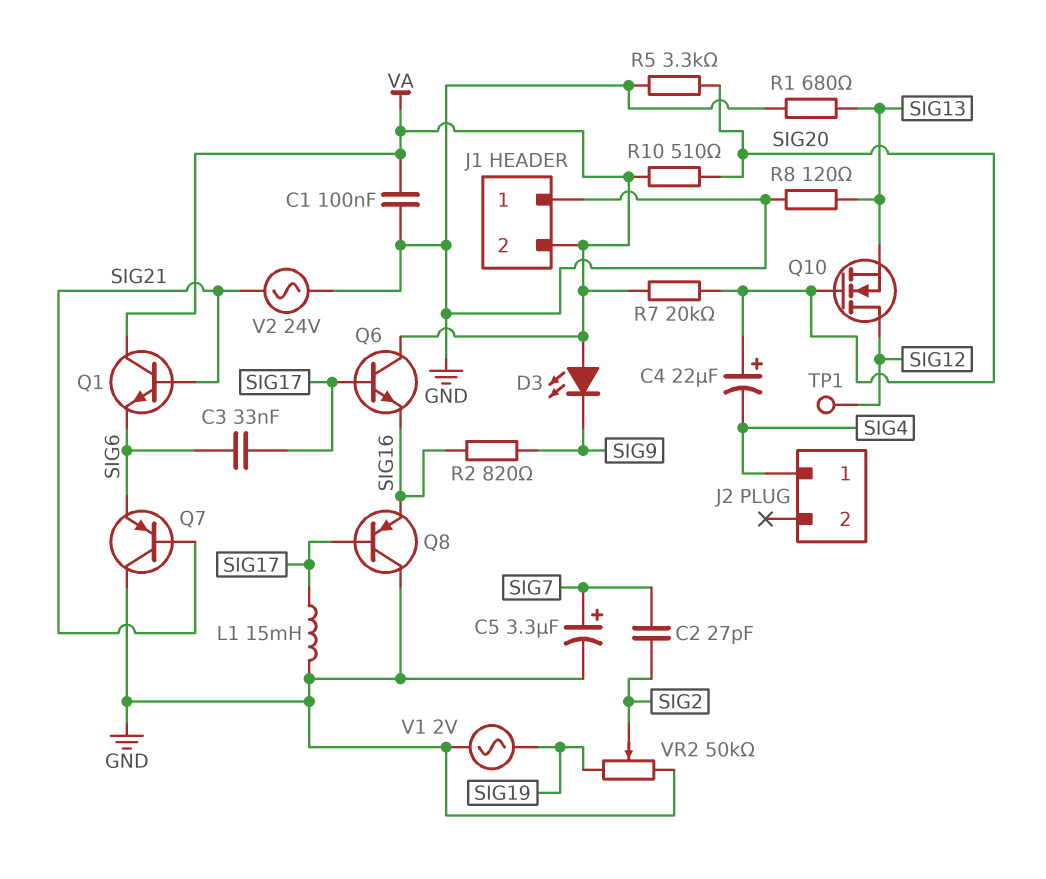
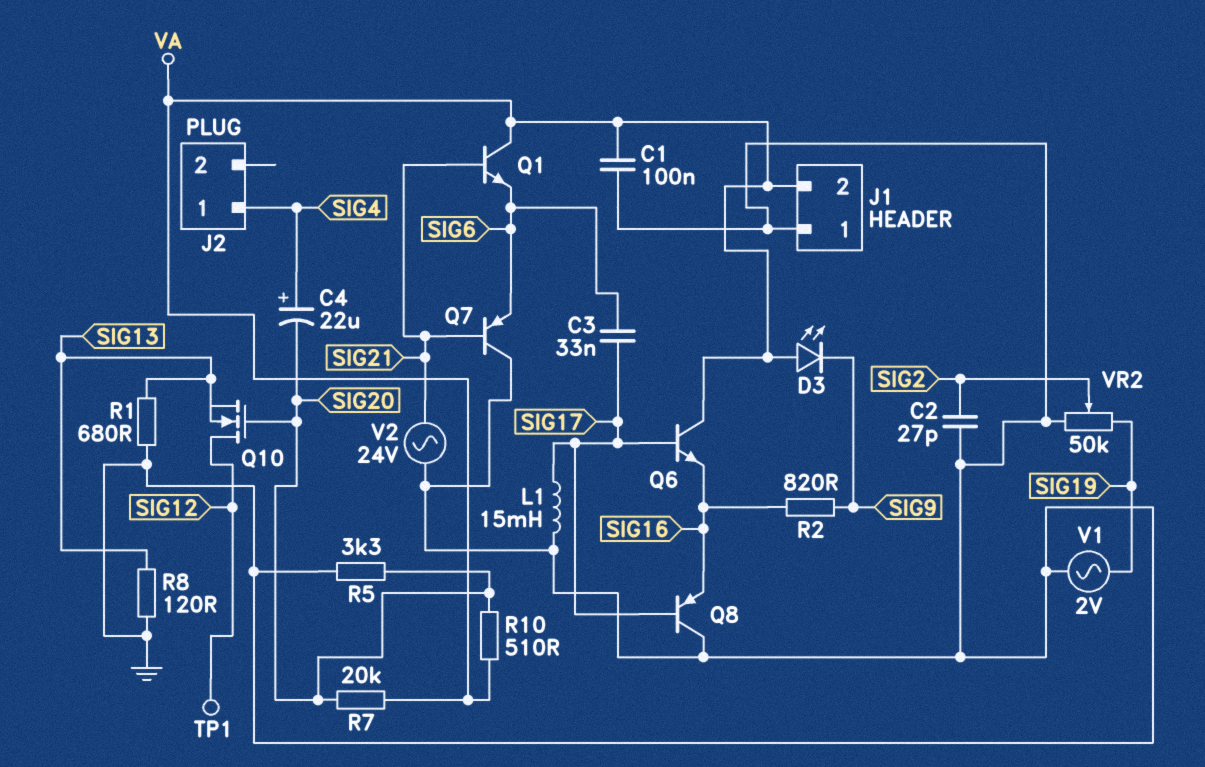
C2: 27pF (SIG2, SIG7) -> 27pF (GND, SIG2)
C4: 22uF (plus SIG20, minus SIG4) -> 22uF (plus SIG4, minus SIG20)
C5: 3.3uF (plus SIG7, minus GND) -> none

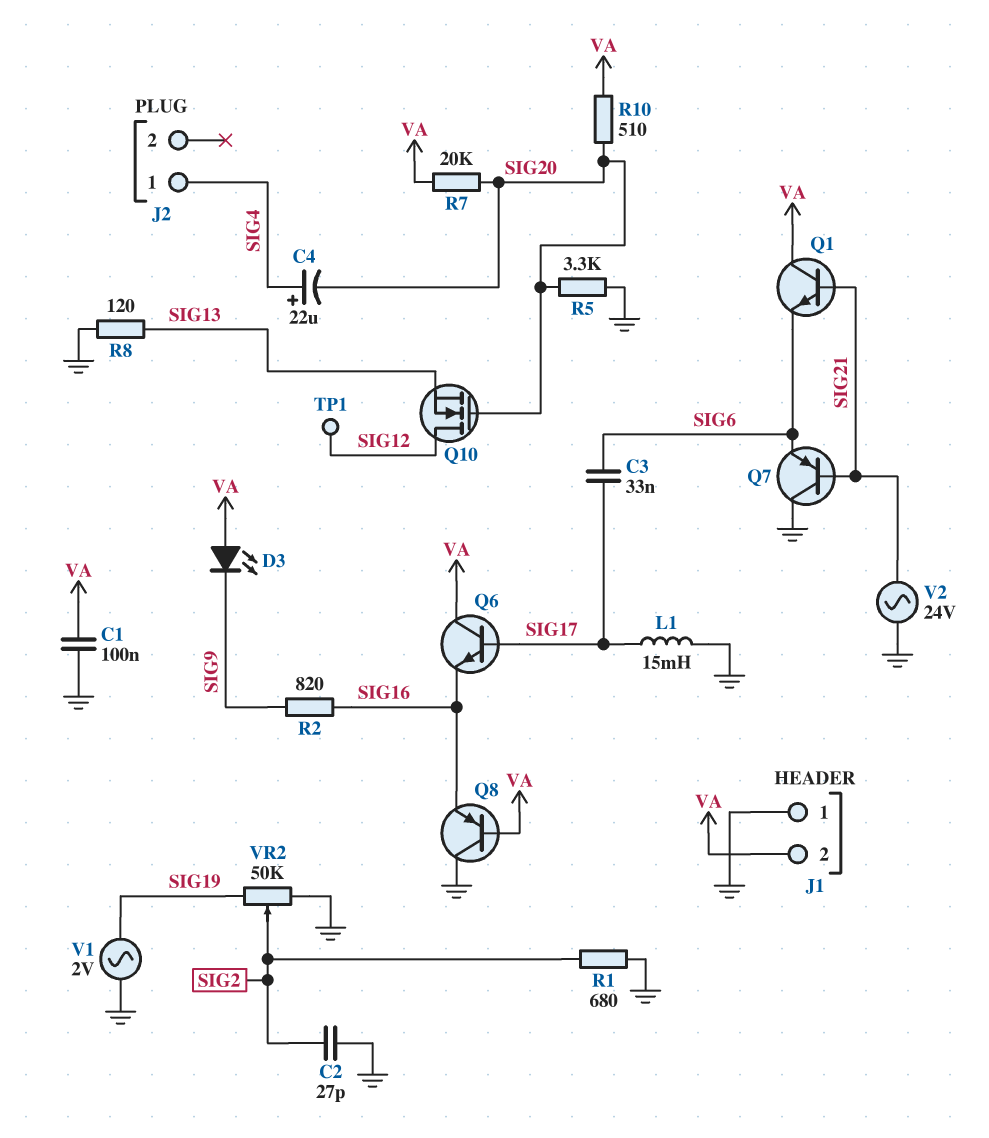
Q8: PNP (B SIG17, C GND, E SIG16) -> PNP (B VA, C GND, E SIG16)
R1: 680 (GND, SIG13) -> 680 (GND, SIG2)

